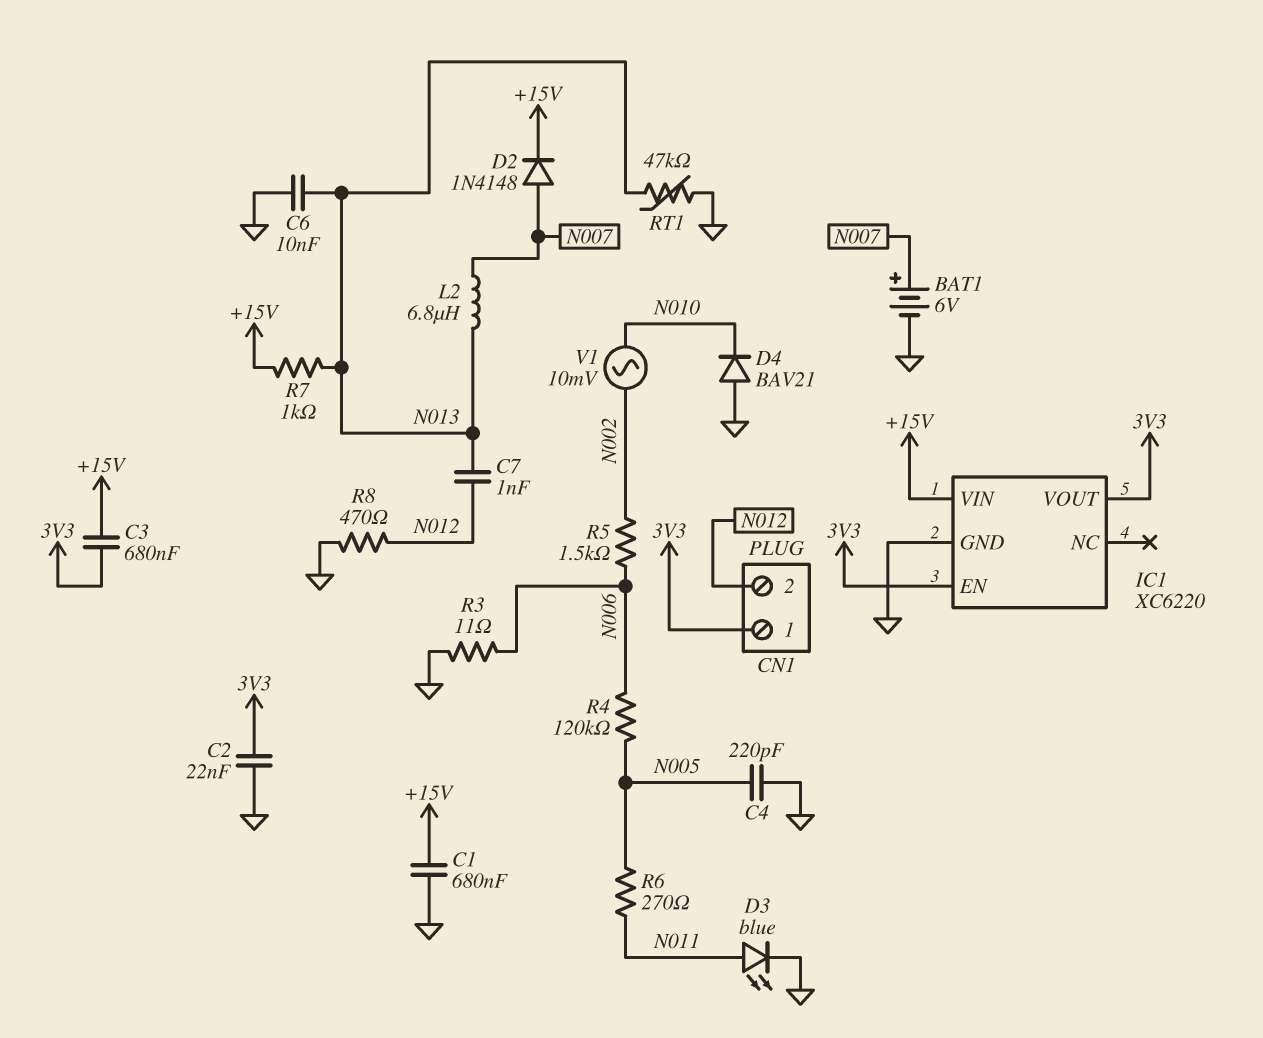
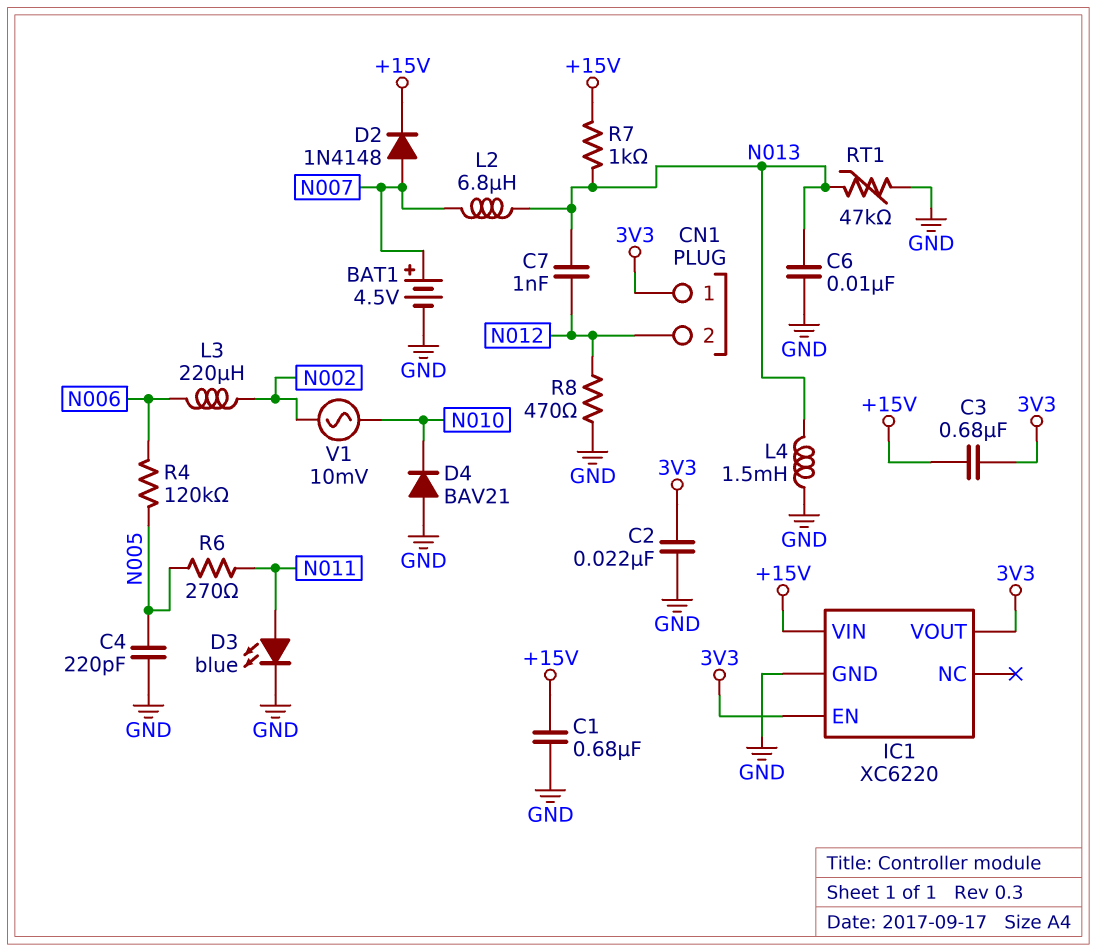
BAT1: 6V (plus N007, minus GND) -> 4.5V (plus N007, minus GND)
L3: none -> 220uH (N002, N006)
L4: none -> 1.5mH (GND, N013)
R3: 11 (GND, N006) -> none
R5: 1.5k (N002, N006) -> none

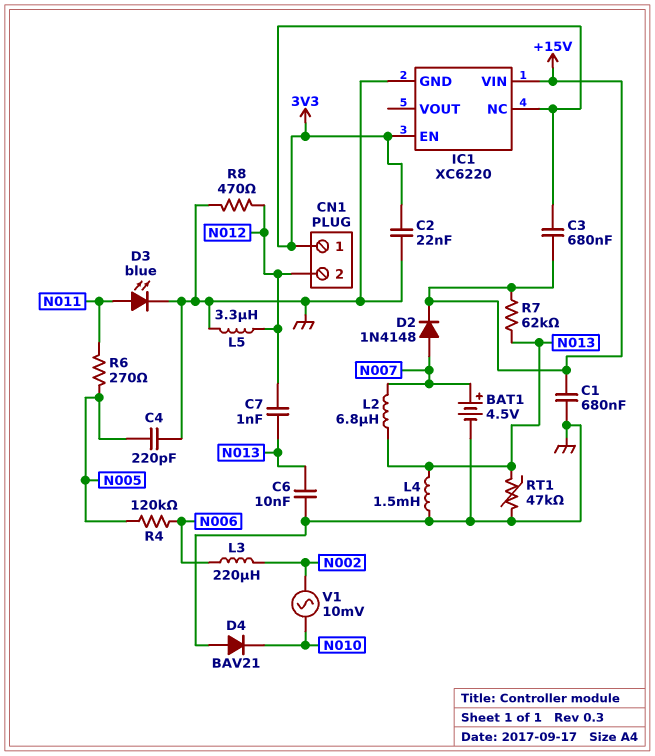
IC1 pin NC: none -> 3V3
IC1 pin VOUT: 3V3 -> none
L5: none -> 3.3uH (GND, N012)
R7: 1k (+15V, N013) -> 62k (+15V, N013)

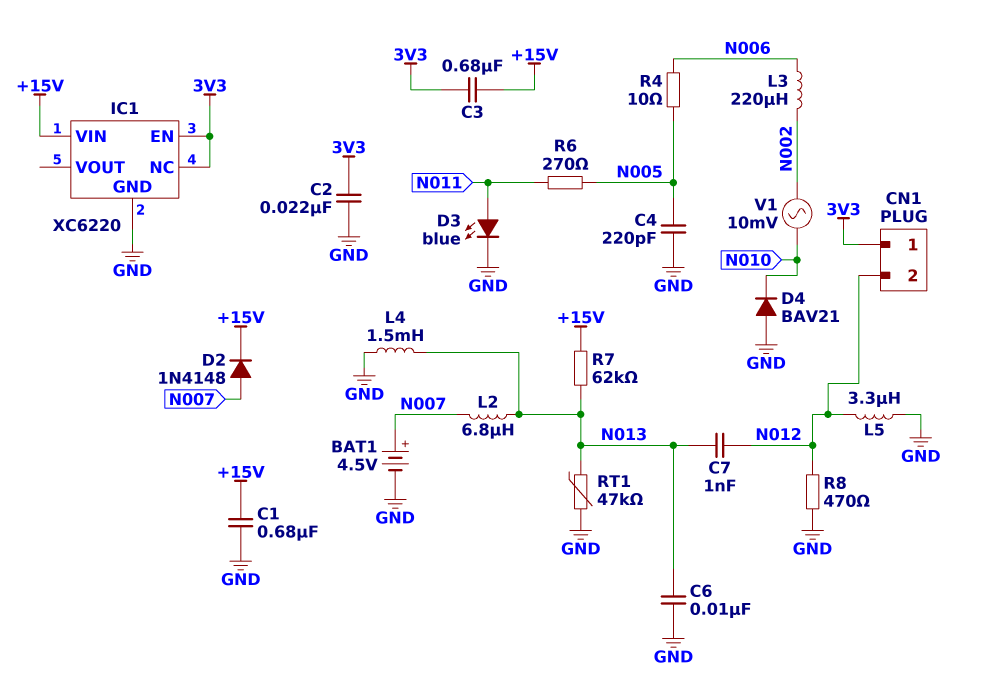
R4: 120k (N005, N006) -> 10 (N005, N006)

